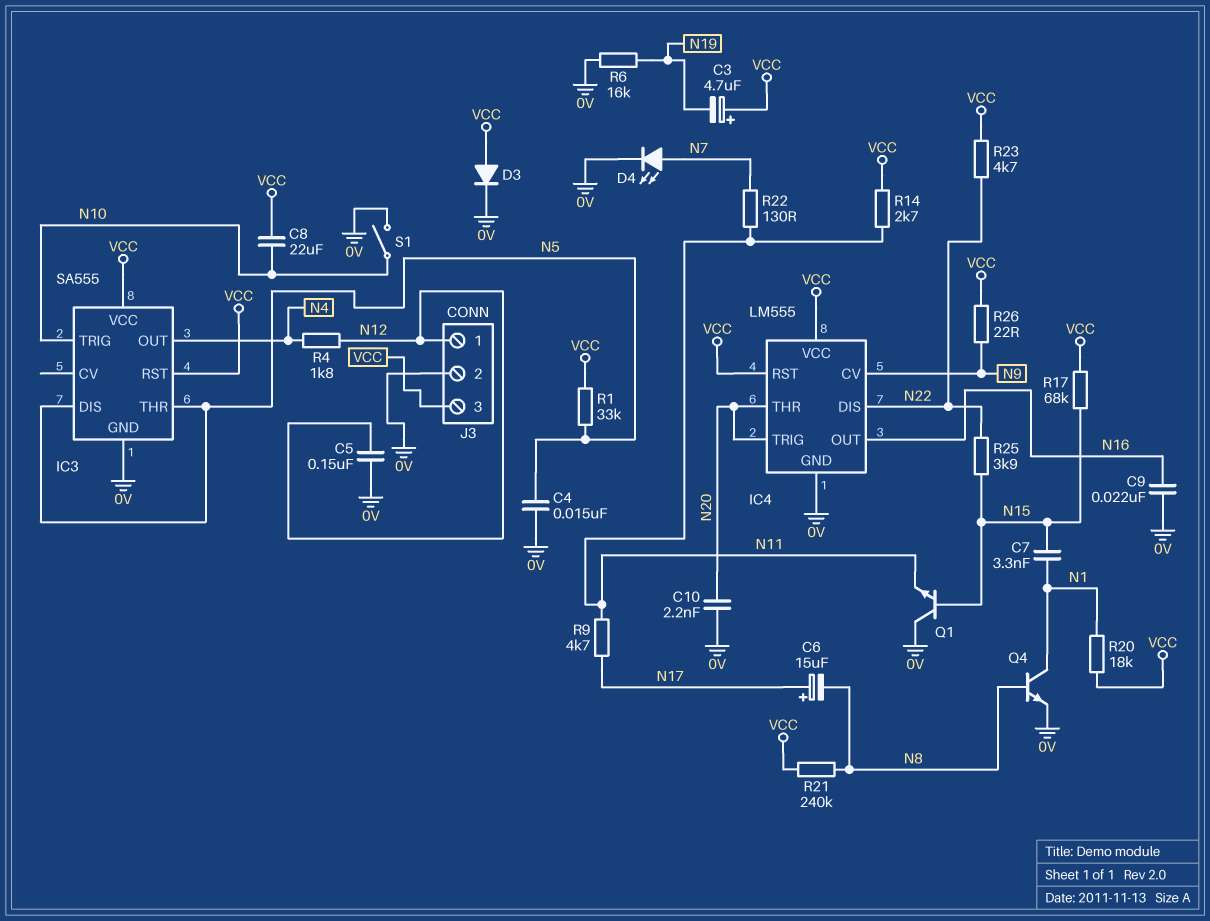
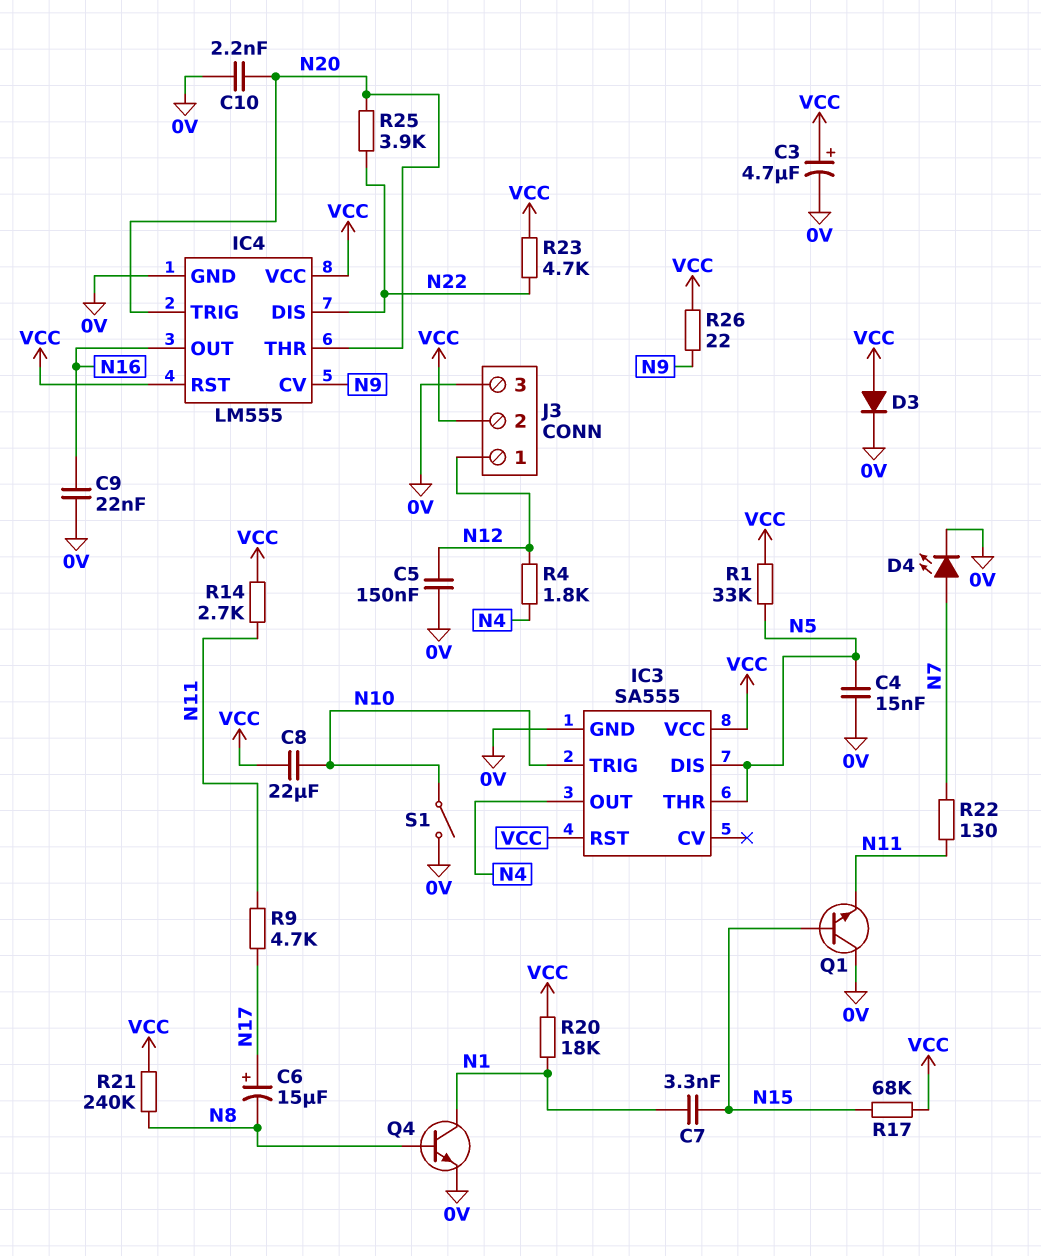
C3: 4.7uF (plus VCC, minus N19) -> 4.7uF (plus VCC, minus 0V)
J3 pin 2: 0V -> VCC
J3 pin 3: VCC -> 0V
R6: 16k (0V, N19) -> none
R25: 3.9k (N15, N22) -> 3.9k (N20, N22)

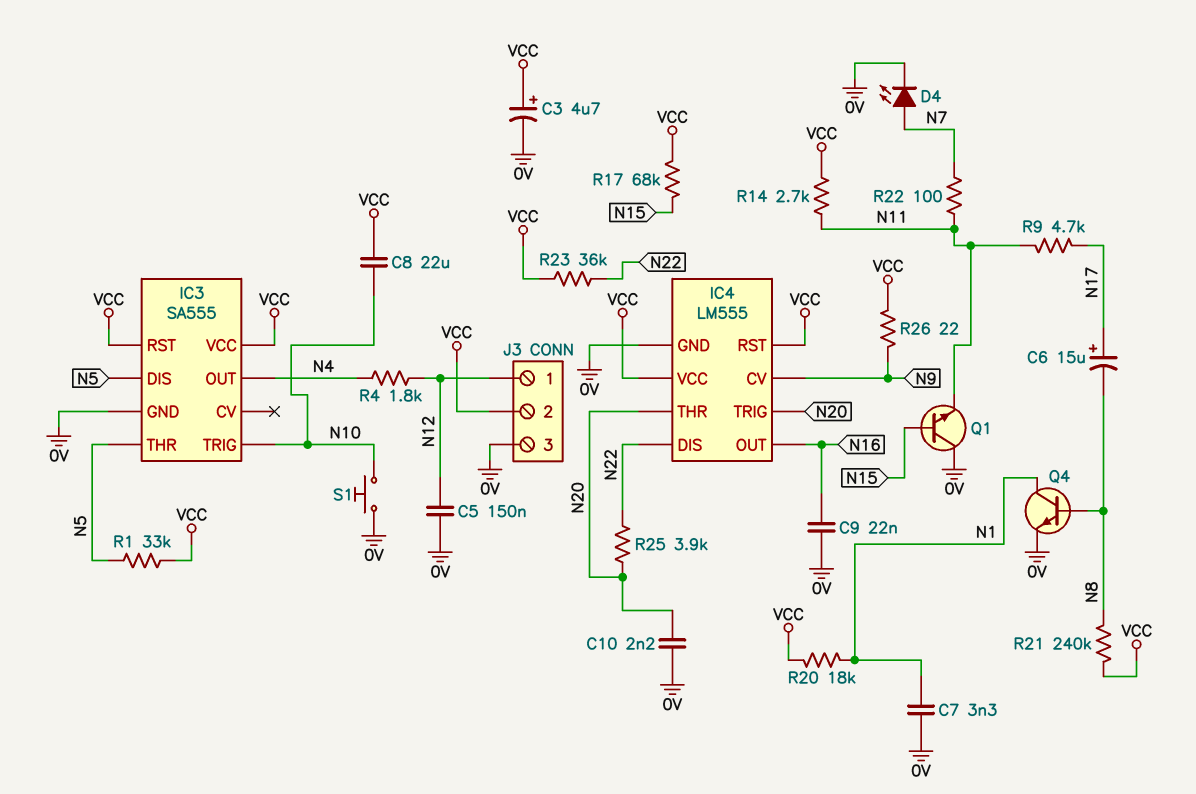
C4: 15nF (0V, N5) -> none
C7: 3.3nF (N1, N15) -> 3.3nF (0V, N1)
D3: diode (A VCC, K 0V) -> none
R22: 130 (N7, N11) -> 100 (N7, N11)
R23: 4.7k (N22, VCC) -> 36k (N22, VCC)
S1: switch (0V, N10) -> button (0V, N10)

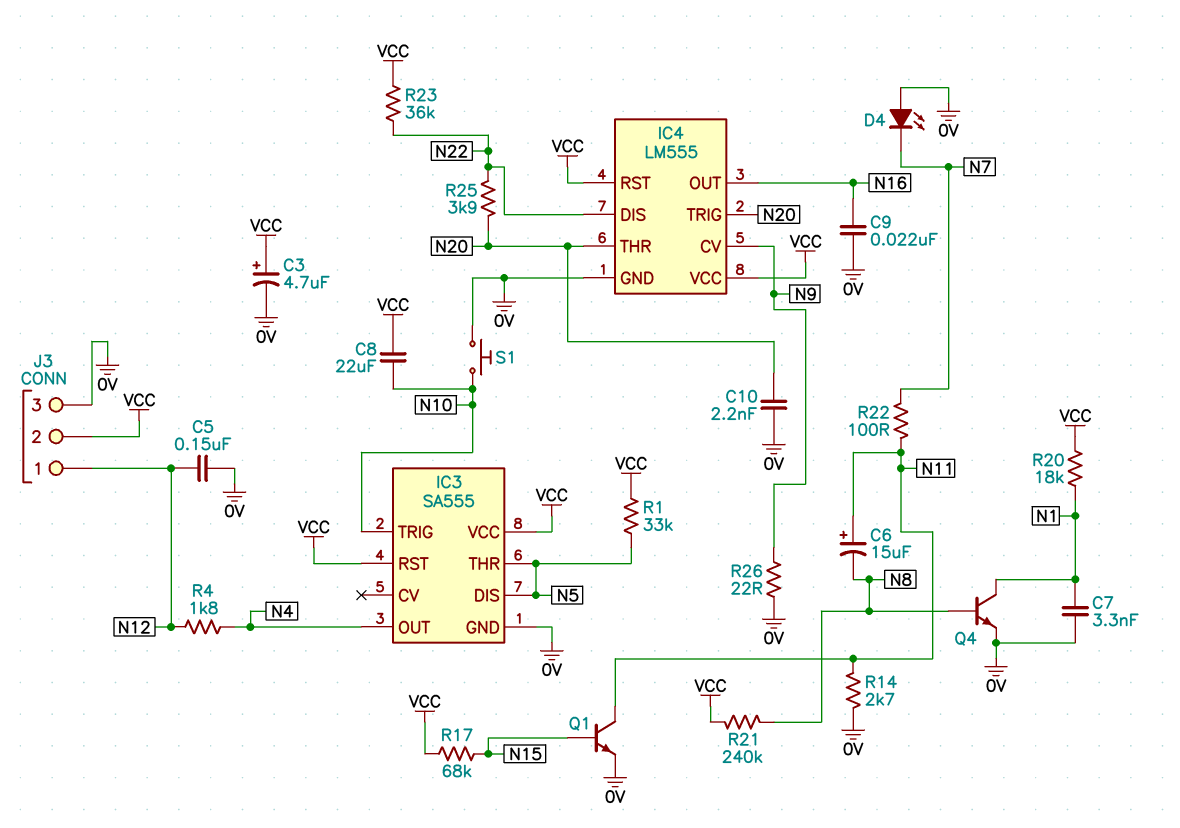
C6: 15uF (plus N17, minus N8) -> 15uF (plus N11, minus N8)
D4: LED (A N7, K 0V) -> LED (A 0V, K N7)
Q1: NPN (B N15, C 0V, E N11) -> NPN (B N15, C N11, E 0V)
R9: 4.7k (N11, N17) -> none
R14: 2.7k (N11, VCC) -> 2.7k (0V, N11)
R26: 22 (N9, VCC) -> 22 (0V, N9)

